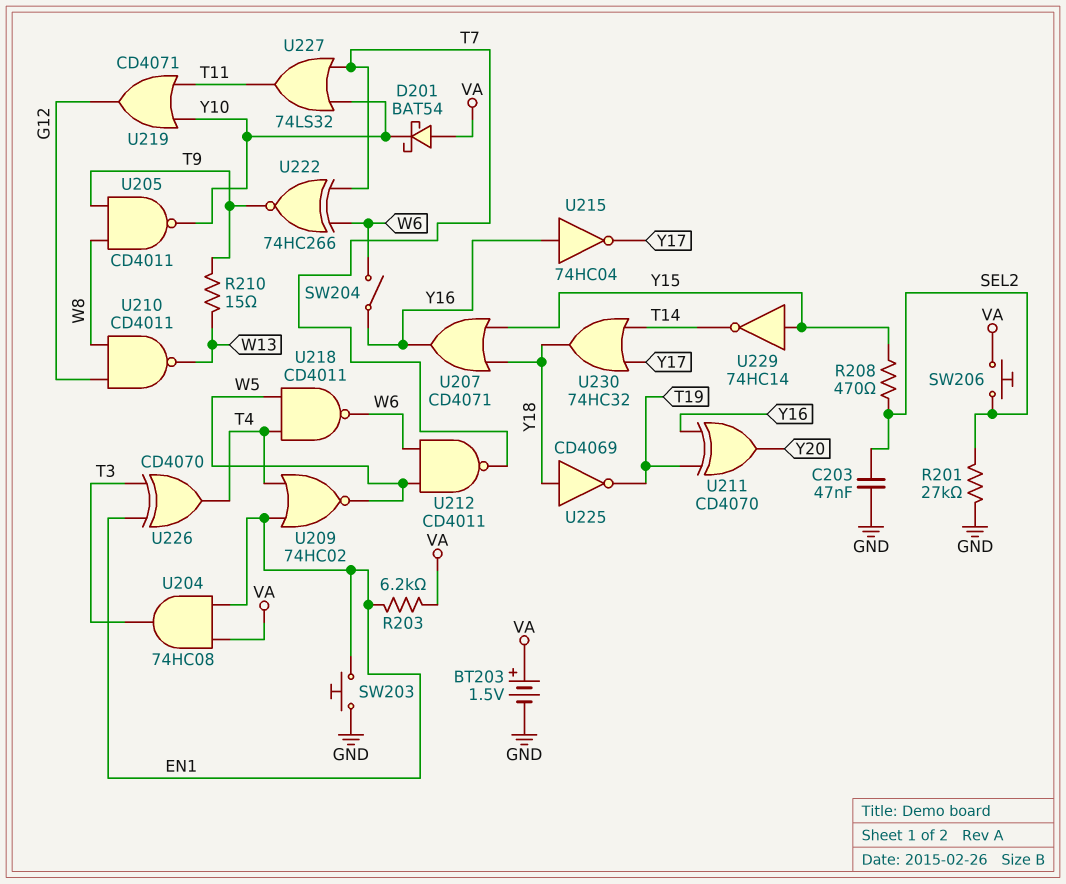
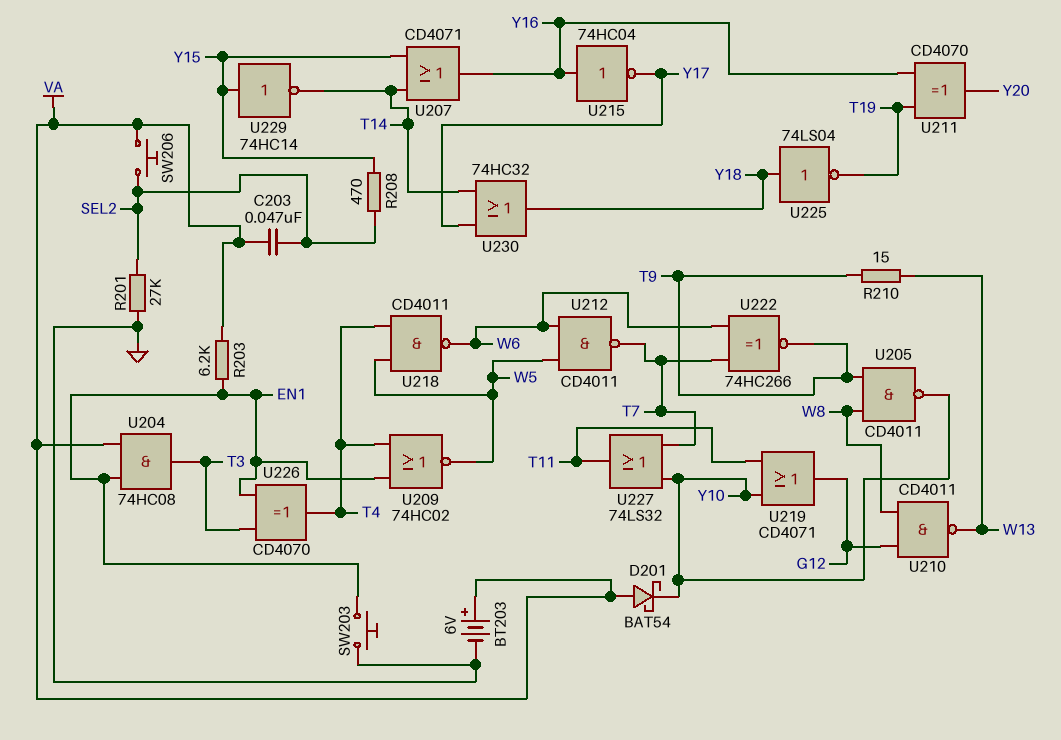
BT203: 1.5V (plus VA, minus GND) -> 6V (plus VA, minus GND)
C203: 47nF (GND, SEL2) -> 47nF (SEL2, VA)
SW204: switch (W6, Y16) -> none
U207: OR CD4071 (in Y15, in Y18, out Y16) -> OR CD4071 (in T14, in Y15, out Y16)
U225: NOT CD4069 (in Y18, out T19) -> NOT 74LS04 (in Y18, out T19)

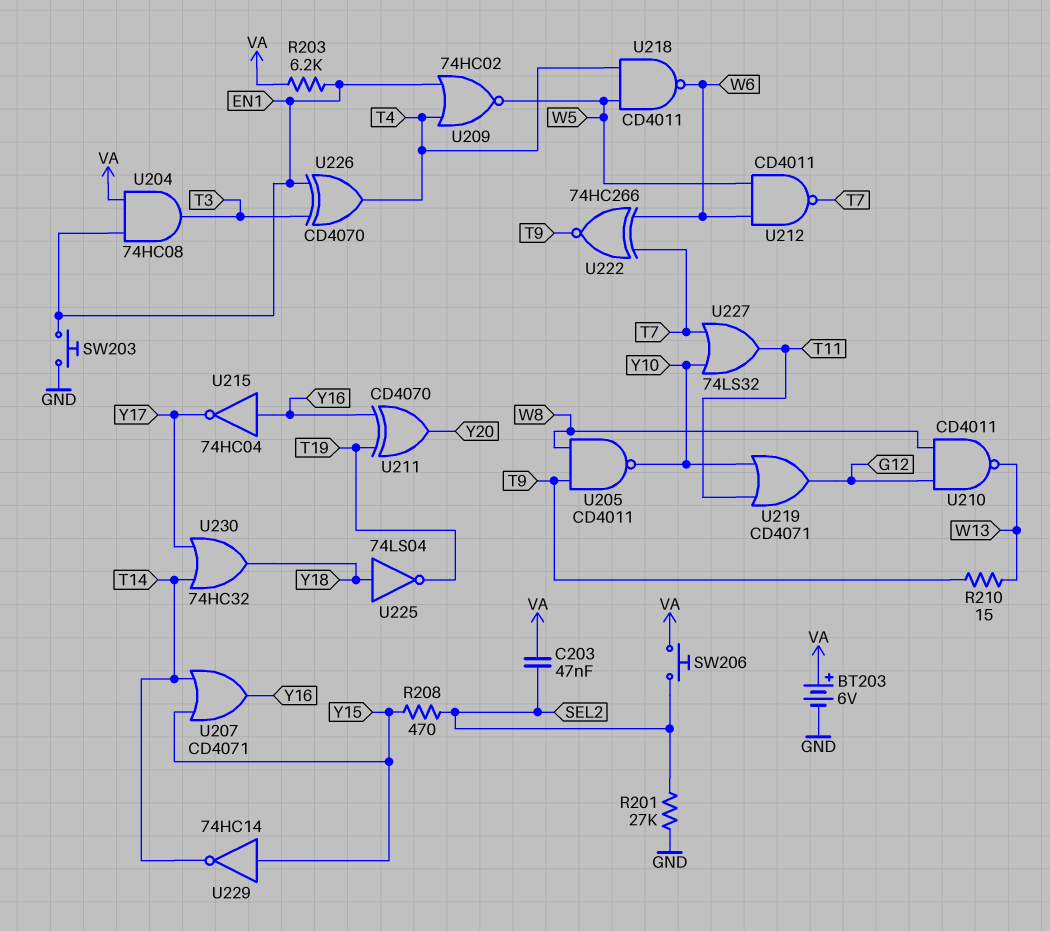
D201: schottky BAT54 (A VA, K Y10) -> none

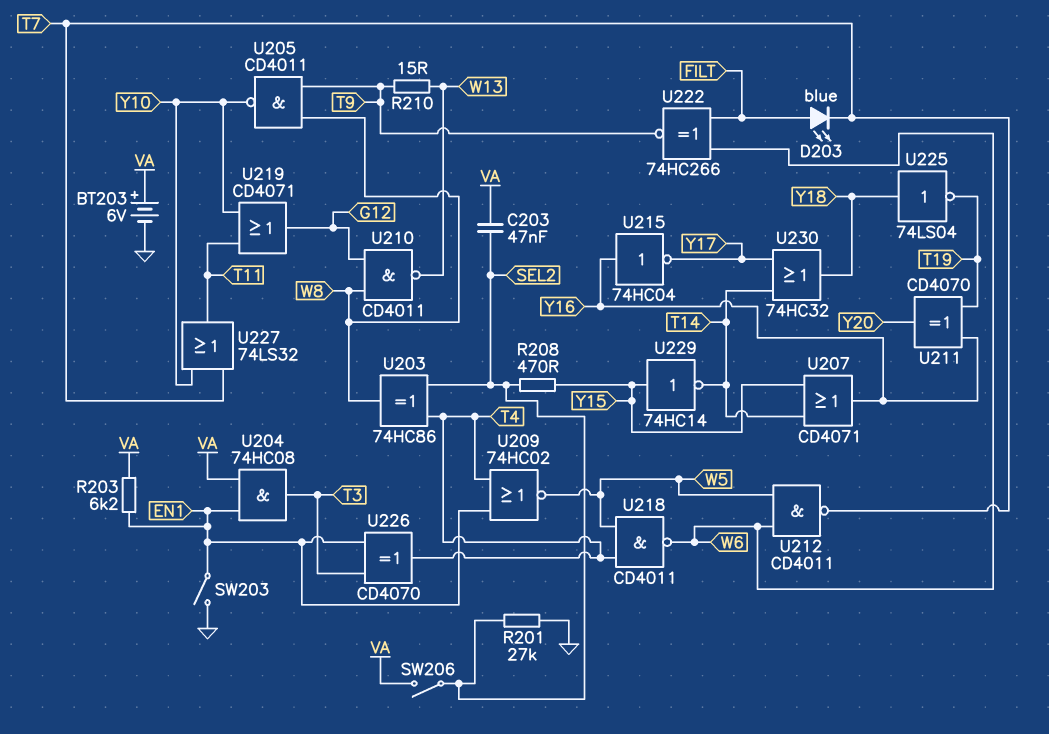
D203: none -> LED blue (A FILT, K T7)
SW203: button (EN1, GND) -> switch (EN1, GND)
SW206: button (SEL2, VA) -> switch (SEL2, VA)
U203: none -> XOR 74HC86 (in SEL2, in T4, out W8)
U222: XNOR 74HC266 (in T7, in W6, out T9) -> XNOR 74HC266 (in FILT, in W6, out T9)

